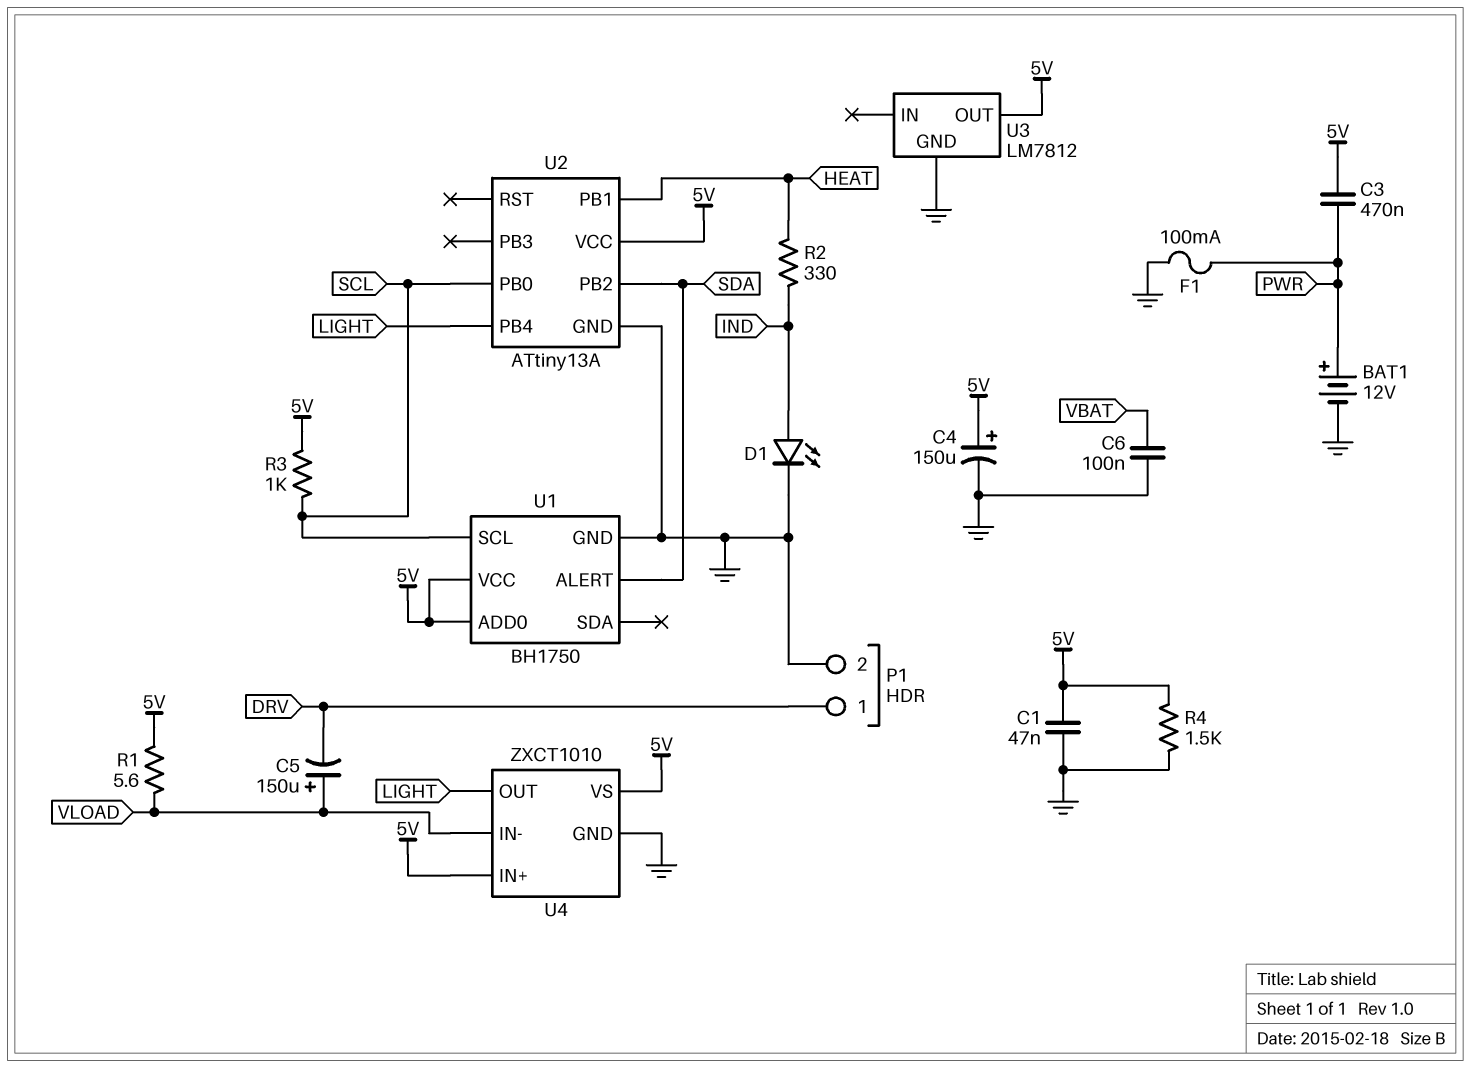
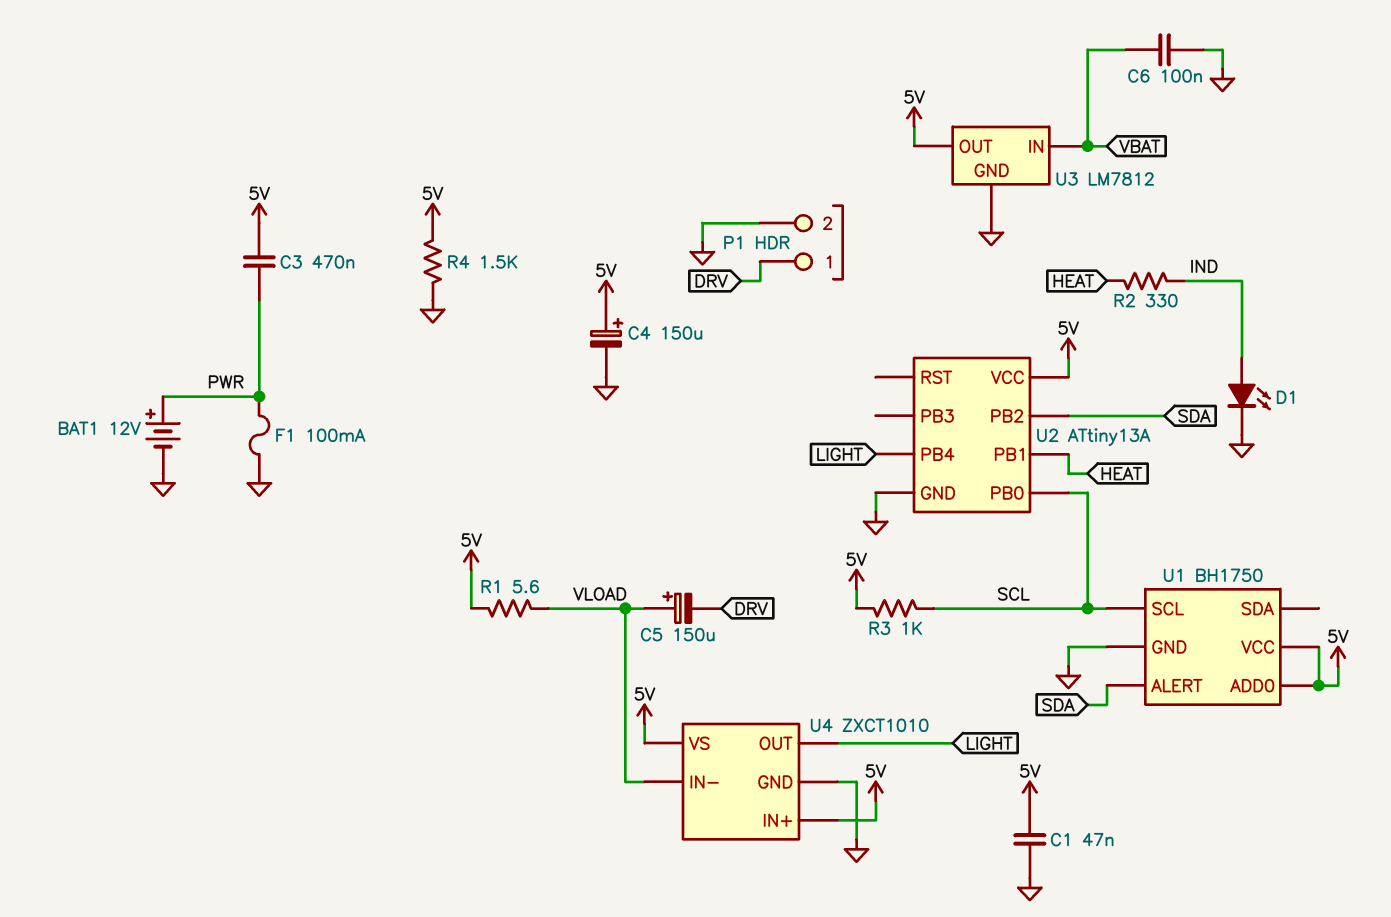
U3 pin IN: none -> VBAT

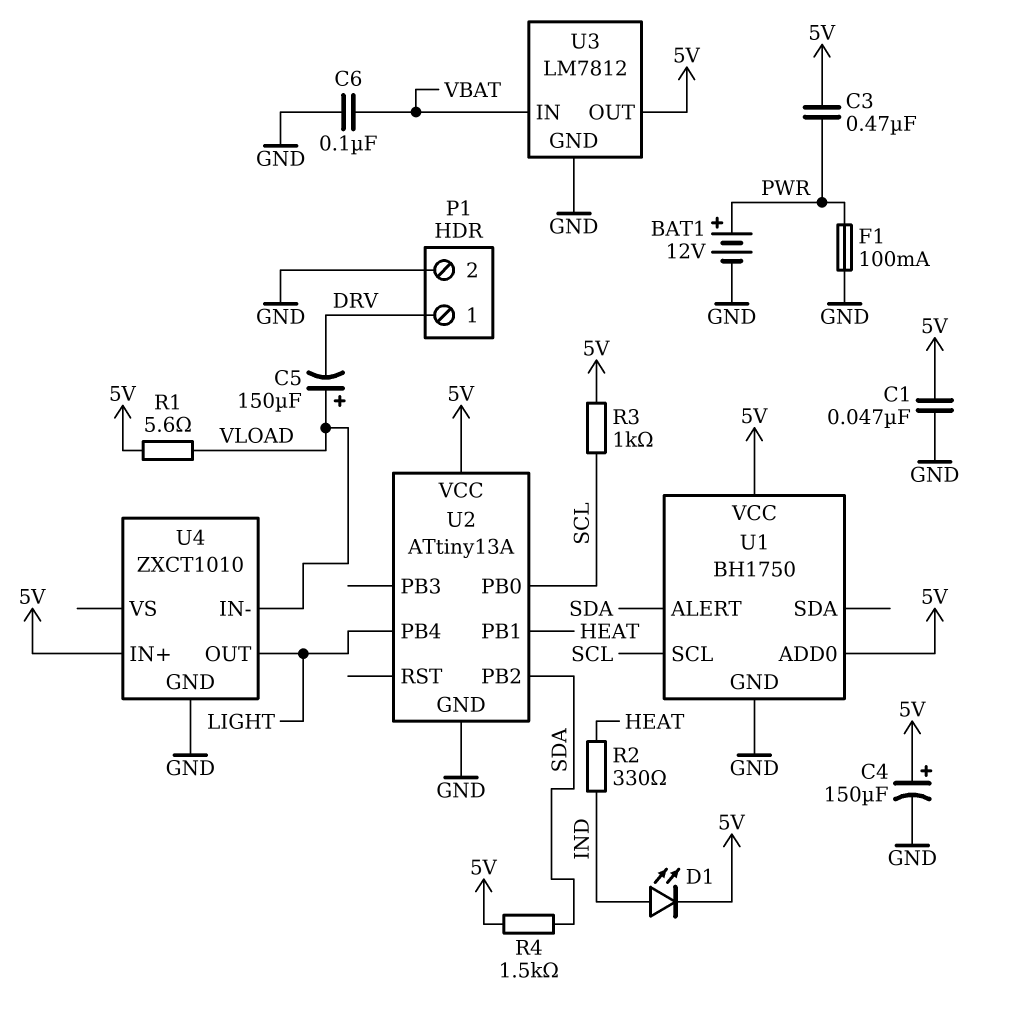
D1: LED (A IND, K GND) -> LED (A IND, K 5V)
R4: 1.5k (5V, GND) -> 1.5k (5V, SDA)
U4 pin VS: 5V -> none

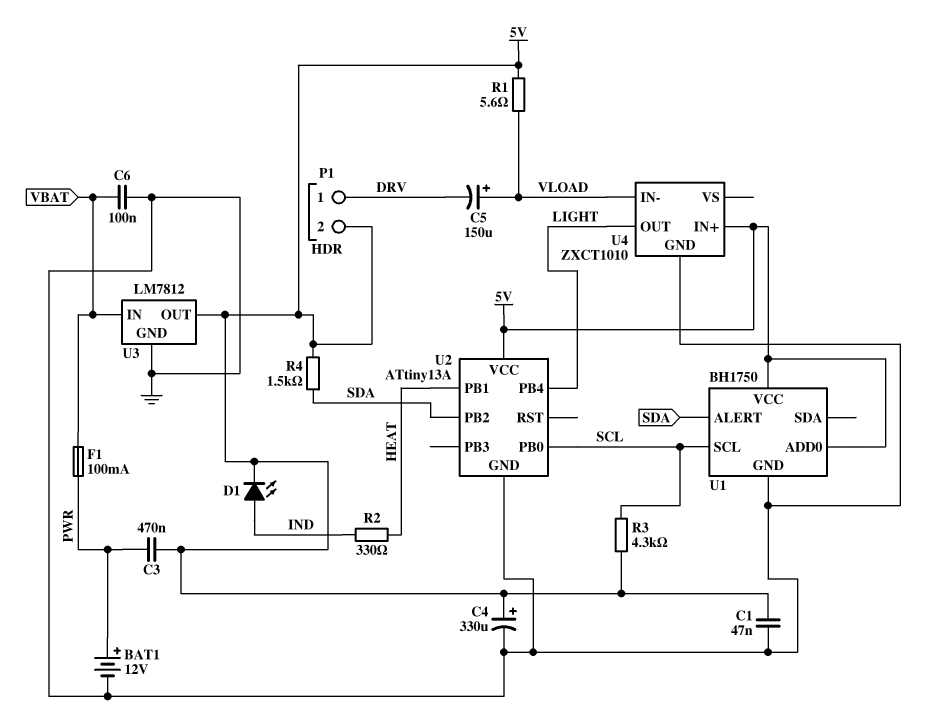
C4: 150uF (plus 5V, minus GND) -> 330uF (plus 5V, minus GND)
F1: 100mA (GND, PWR) -> 100mA (PWR, VBAT)
P1 pin 2: GND -> 5V
R3: 1k (5V, SCL) -> 4.3k (5V, SCL)

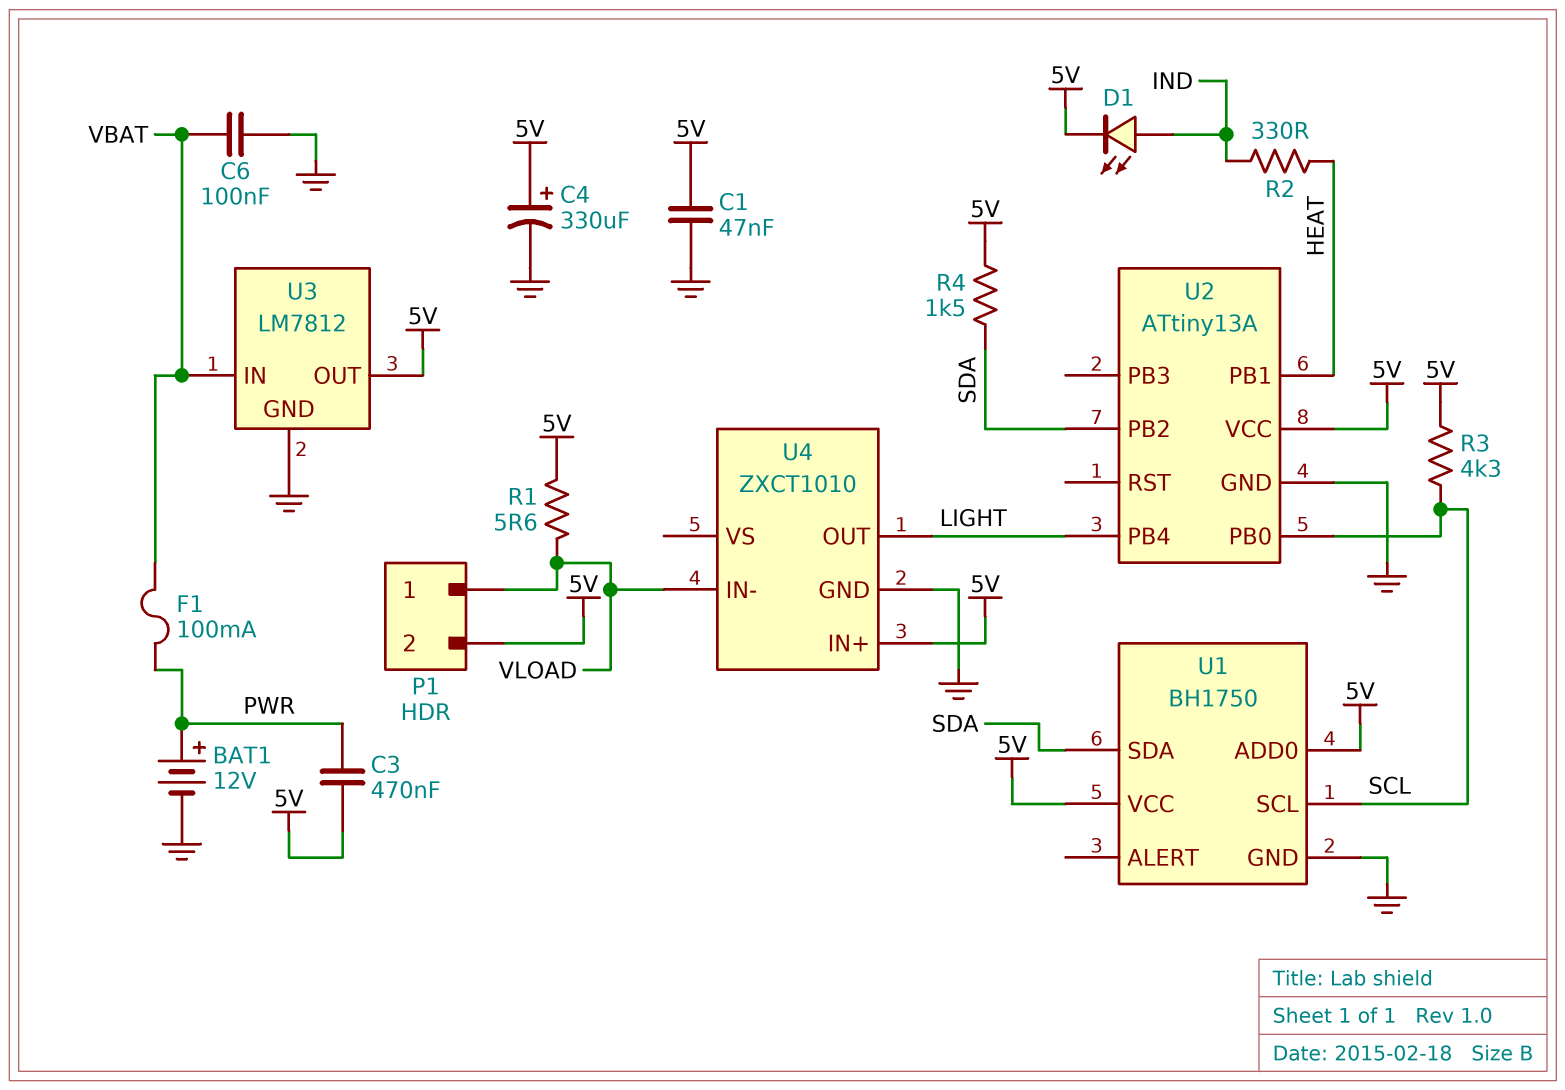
C5: 150uF (plus VLOAD, minus DRV) -> none
P1 pin 1: DRV -> VLOAD
U1 pin ALERT: SDA -> none
U1 pin SDA: none -> SDA

